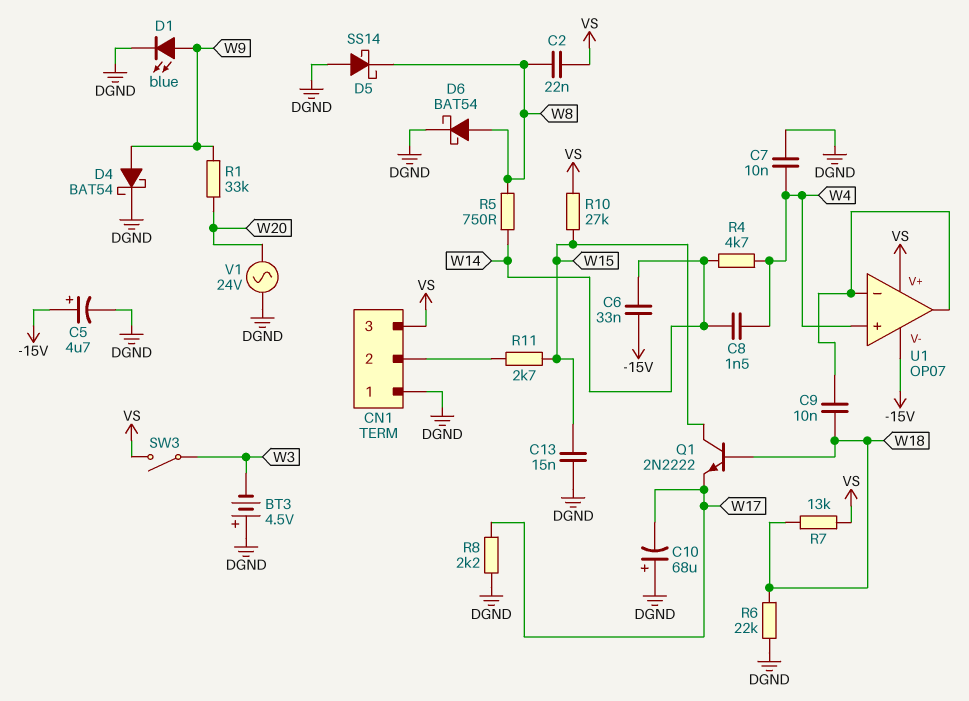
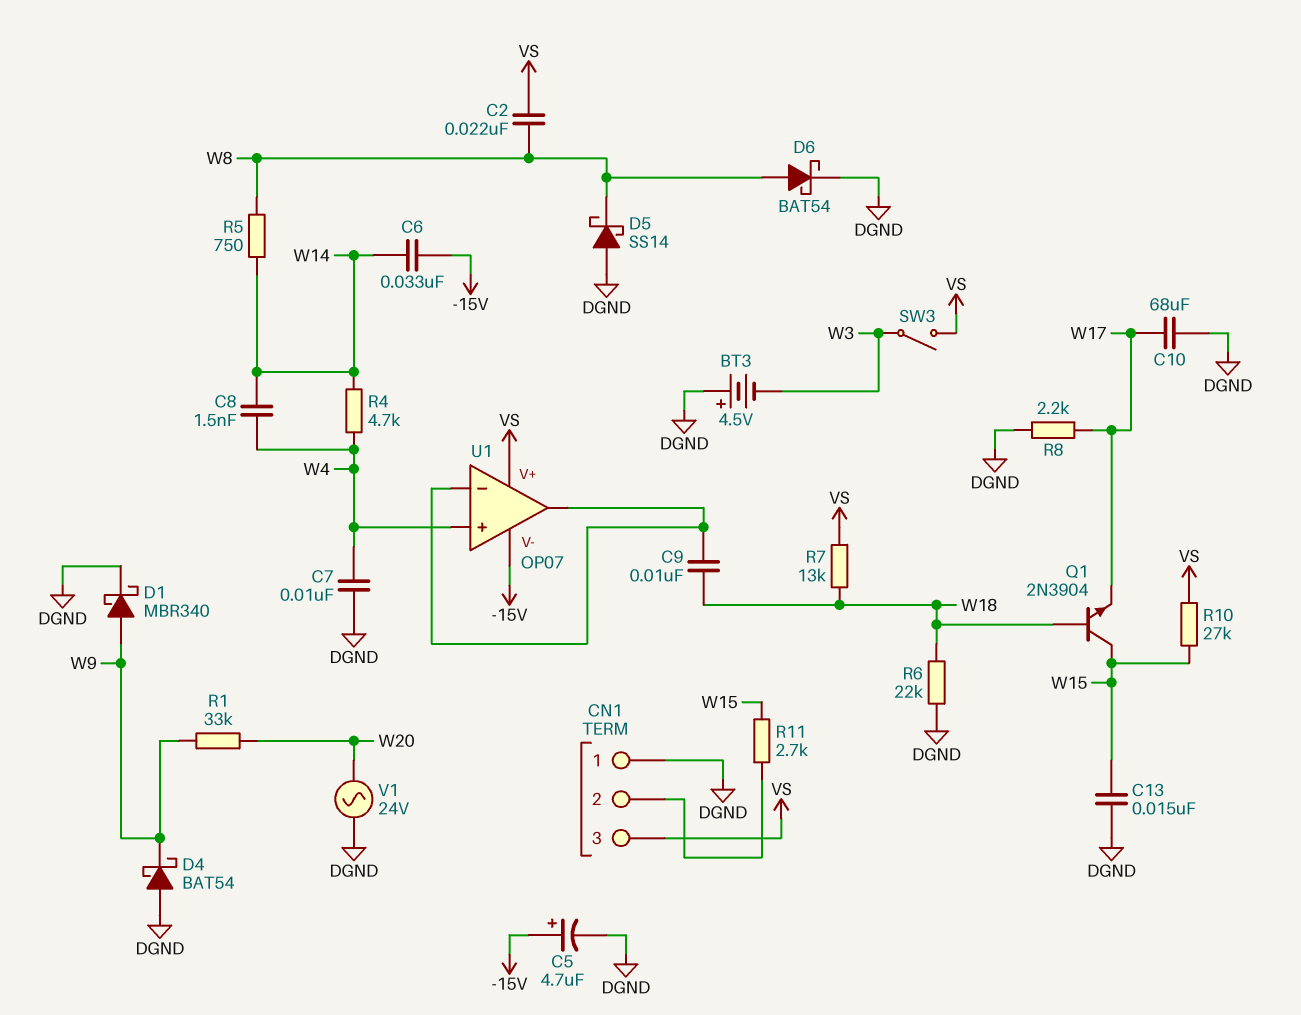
C10: 68uF (plus DGND, minus W17) -> 68uF (DGND, W17)
D1: LED blue (A W9, K DGND) -> schottky MBR340 (A W9, K DGND)
D4: schottky BAT54 (A W9, K DGND) -> schottky BAT54 (A DGND, K W9)
Q1: NPN 2N2222 (B W18, C W15, E W17) -> NPN 2N3904 (B W18, C W15, E W17)

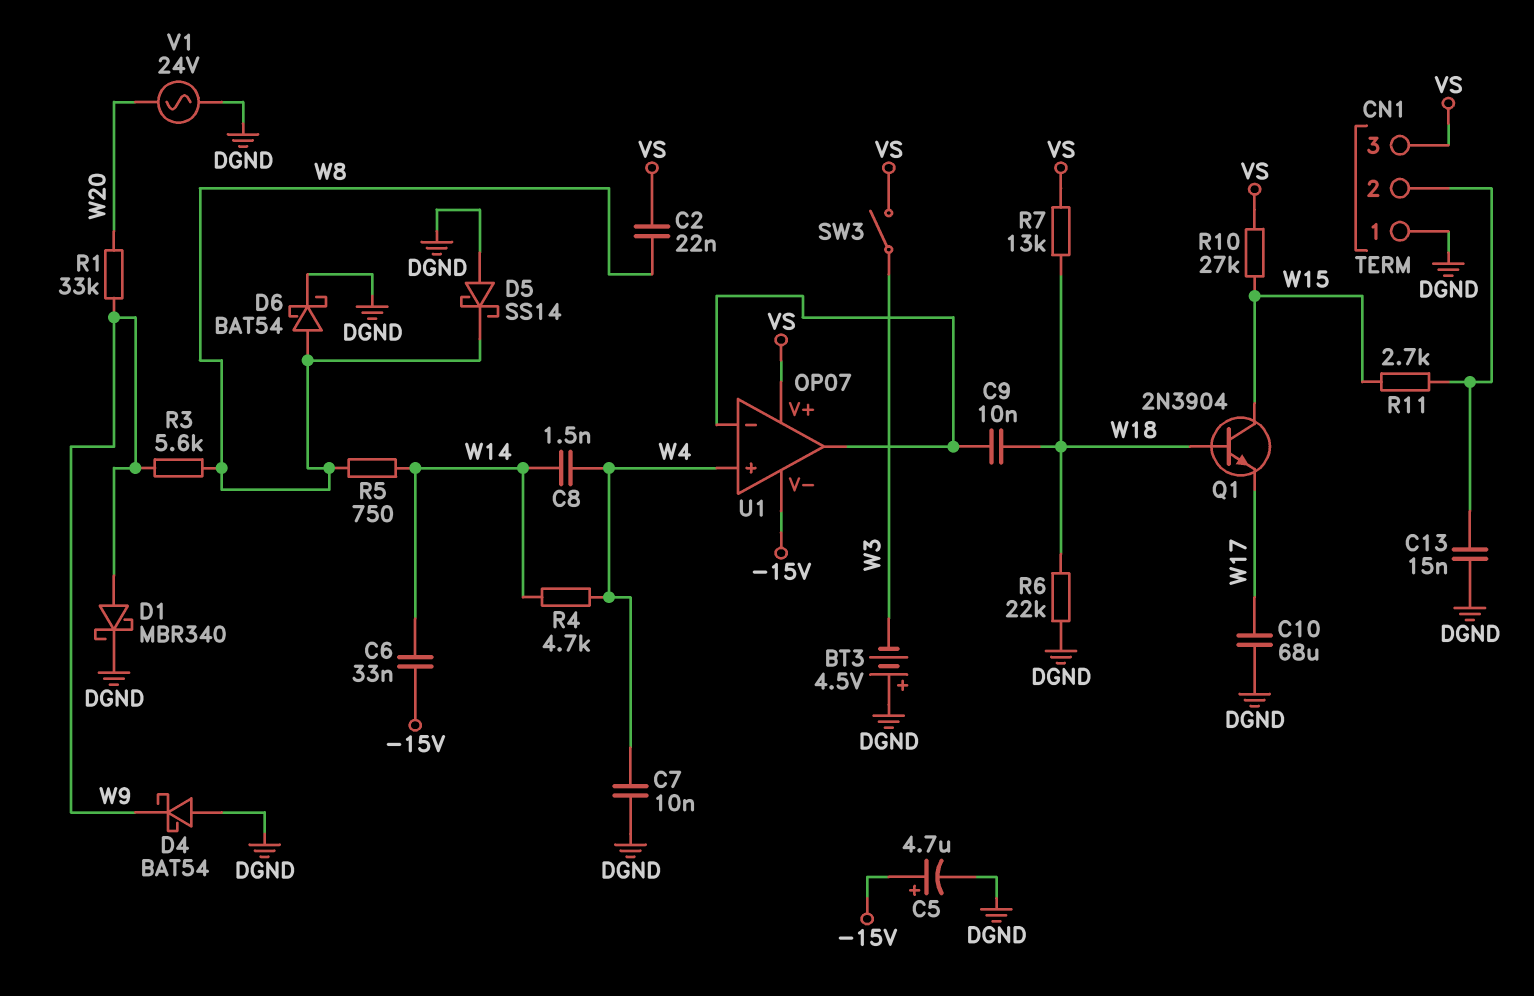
C13: 15nF (DGND, W15) -> 15nF (CN1/2, DGND)
R3: none -> 5.6k (W8, W9)
R8: 2.2k (DGND, W17) -> none

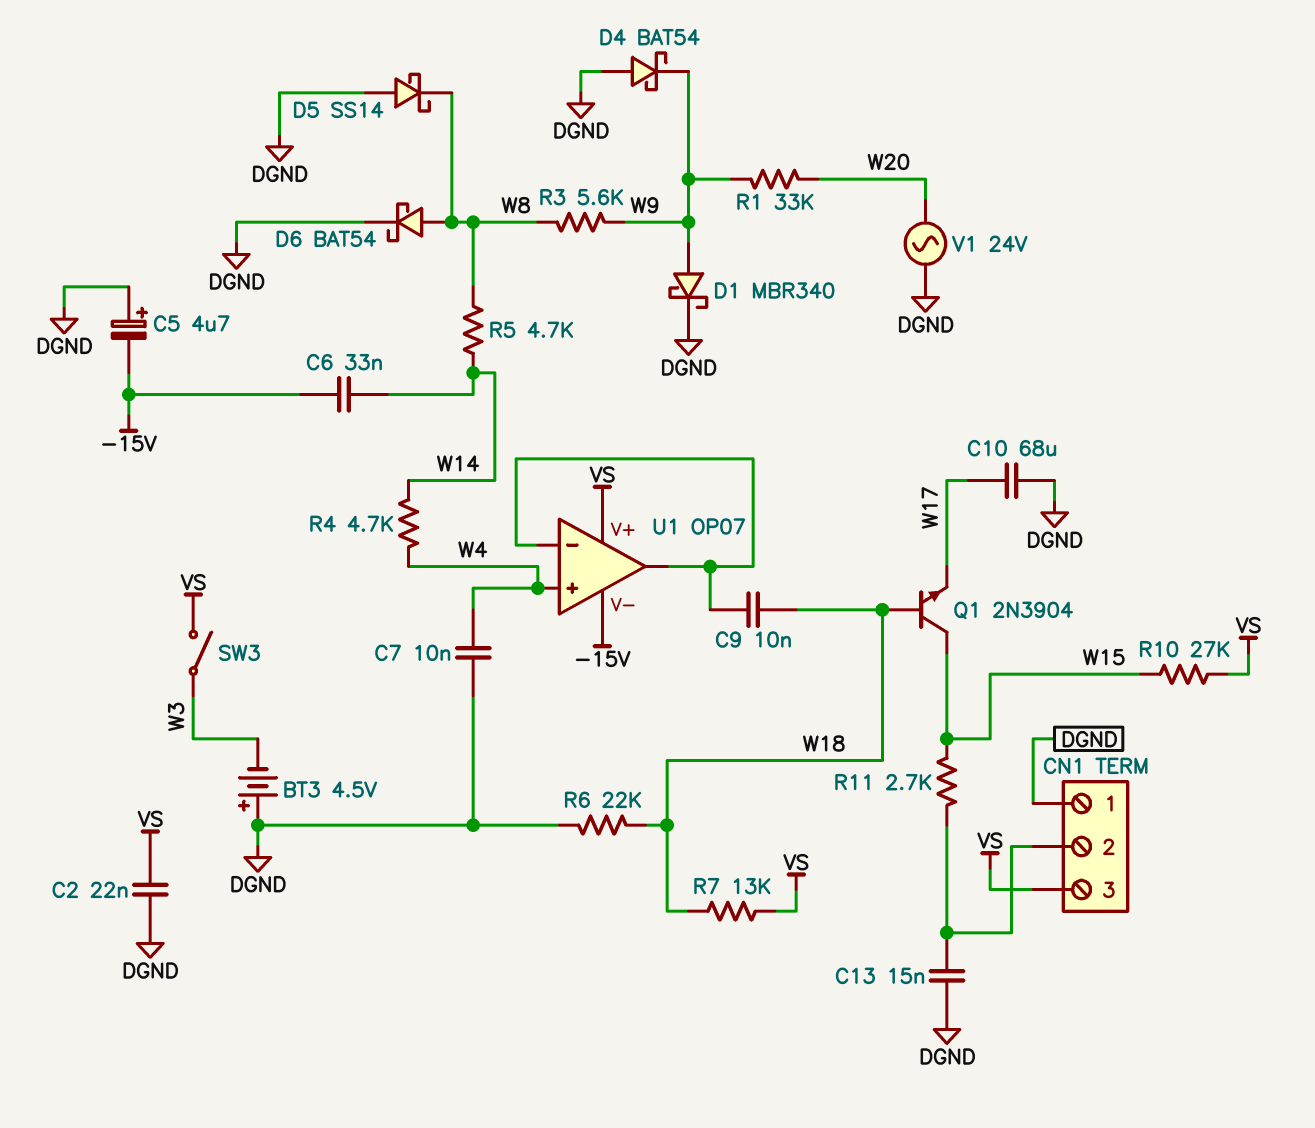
C2: 22nF (VS, W8) -> 22nF (DGND, VS)
C5: 4.7uF (plus -15V, minus DGND) -> 4.7uF (plus DGND, minus -15V)
C8: 1.5nF (W4, W14) -> none
R5: 750 (W8, W14) -> 4.7k (W8, W14)

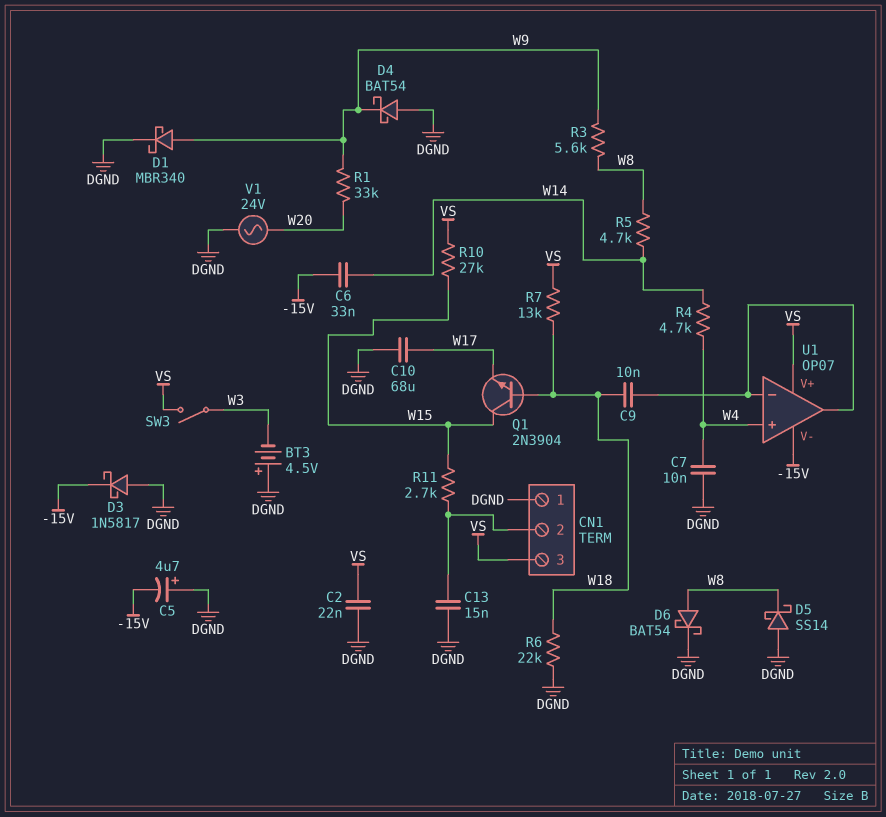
D3: none -> schottky 1N5817 (A DGND, K -15V)

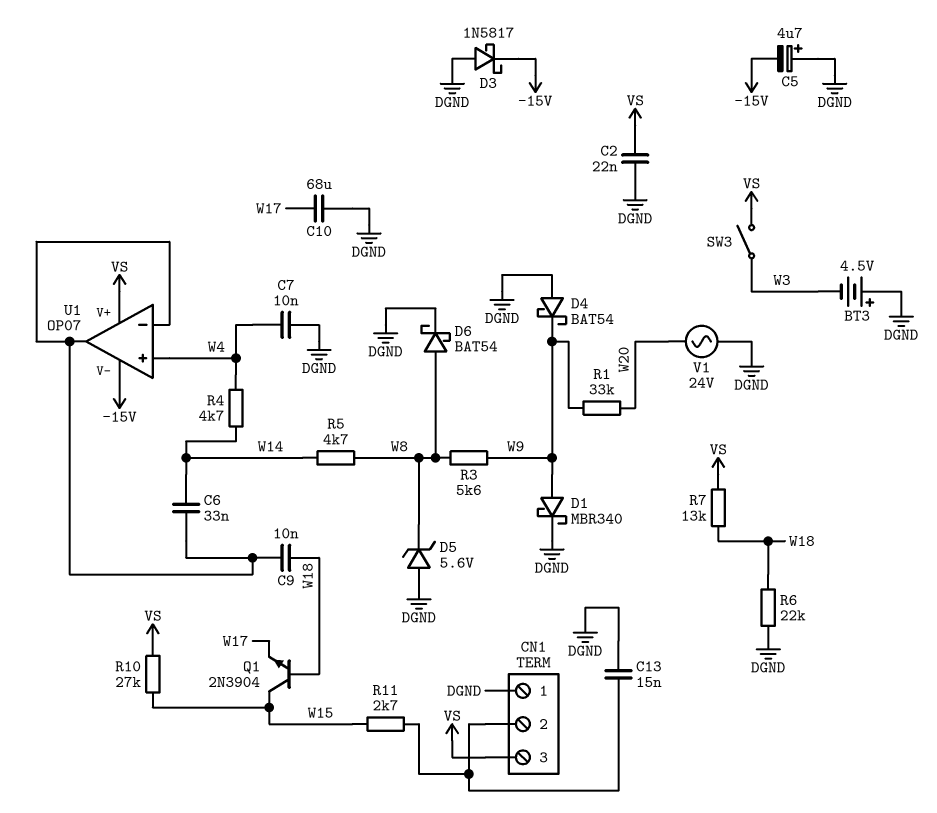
C6: 33nF (-15V, W14) -> 33nF (U1/in-, W14)
D5: schottky SS14 (A DGND, K W8) -> zener 5.6V (A DGND, K W8)

